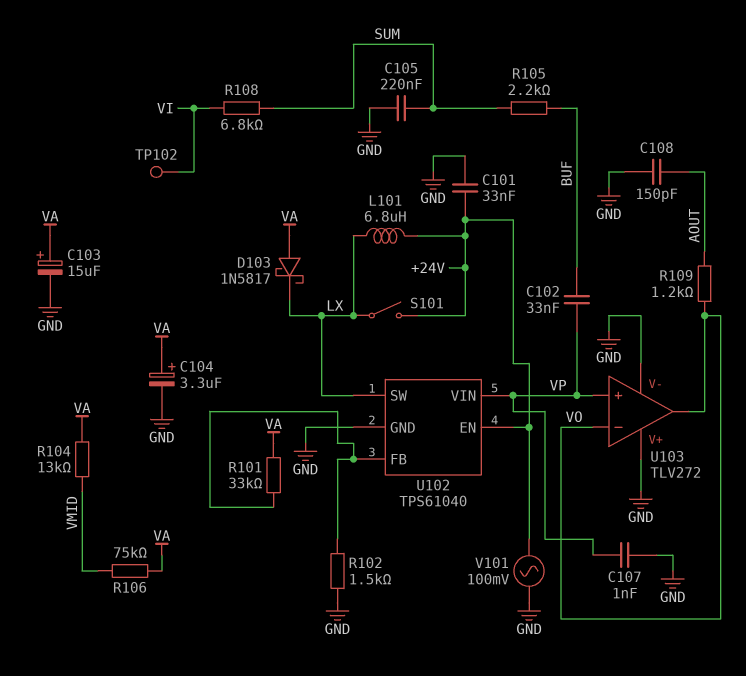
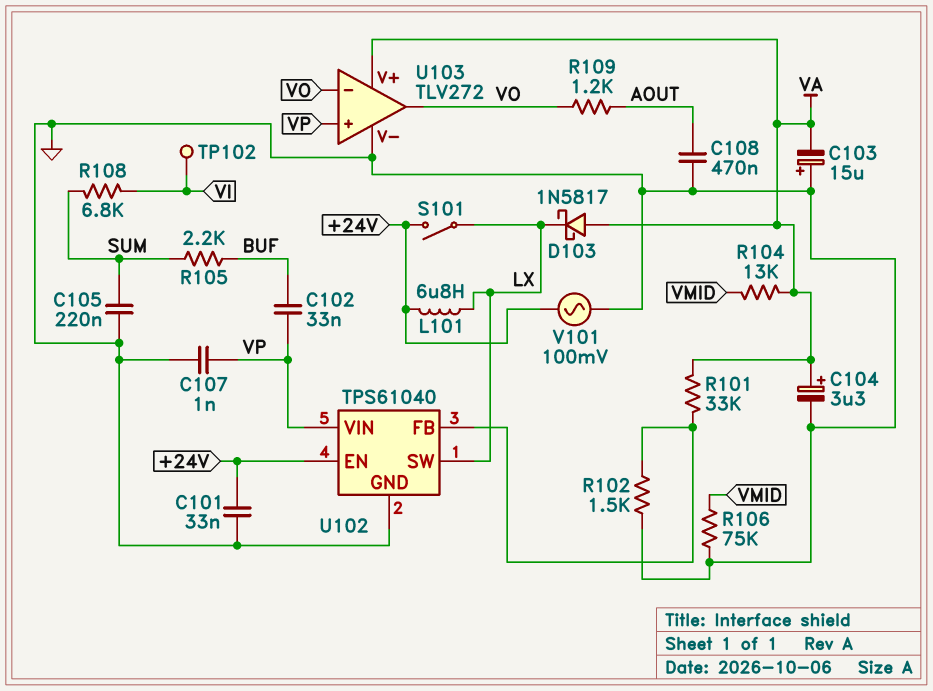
C103: 15uF (plus VA, minus GND) -> 15uF (plus GND, minus VA)
C108: 150pF (AOUT, GND) -> 470nF (AOUT, GND)
R106: 75k (VA, VMID) -> 75k (GND, VMID)
U103 pin V+: GND -> VA

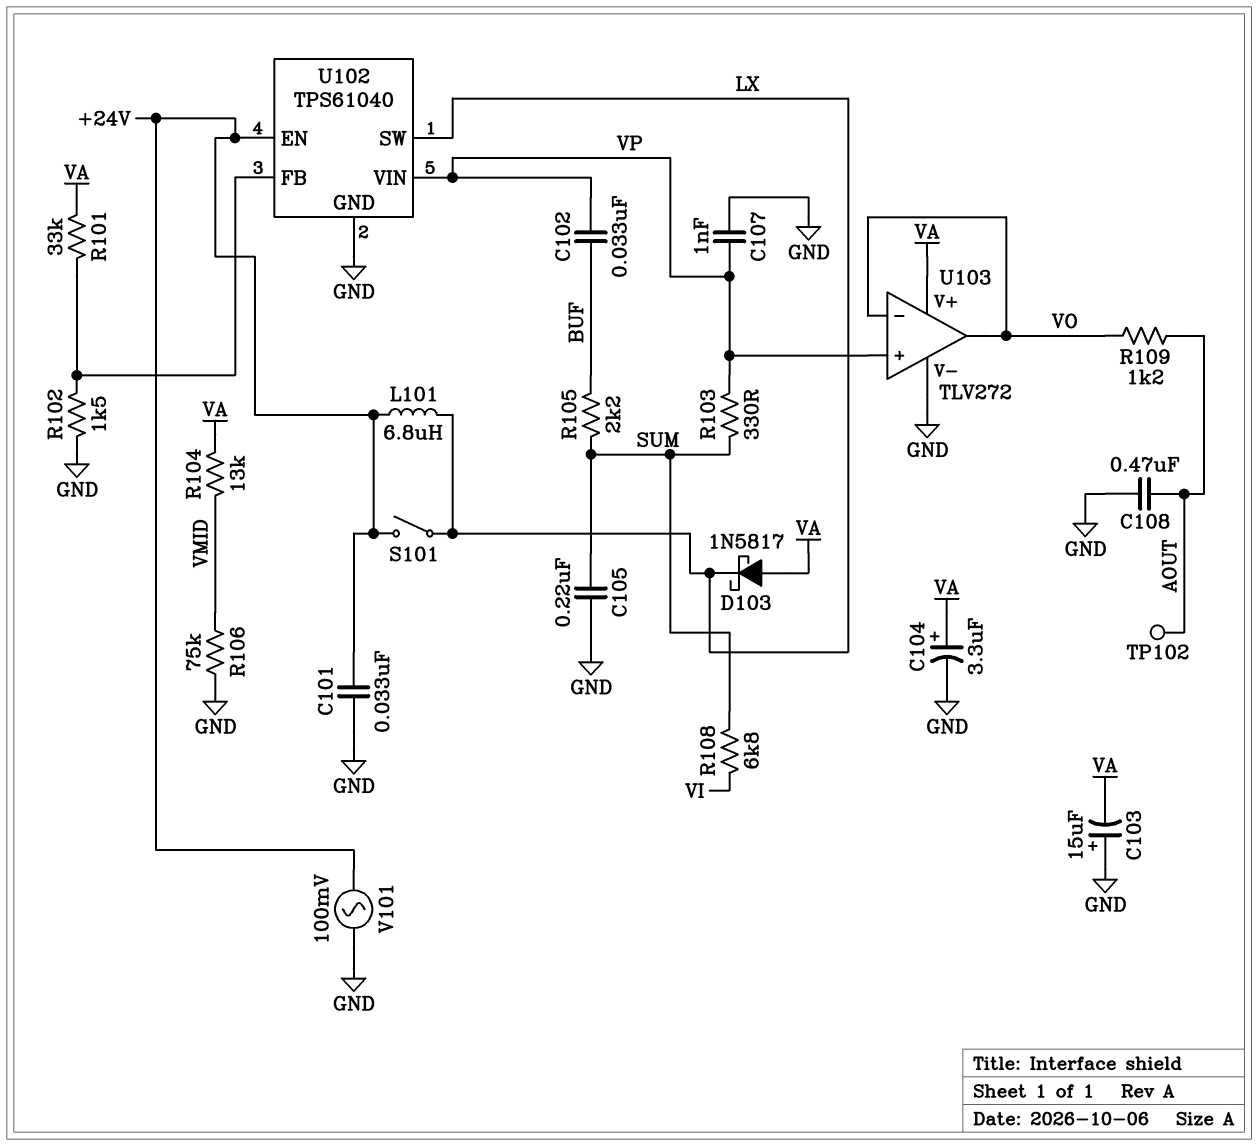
R103: none -> 330 (SUM, VP)
TP102: test point (VI) -> test point (AOUT)

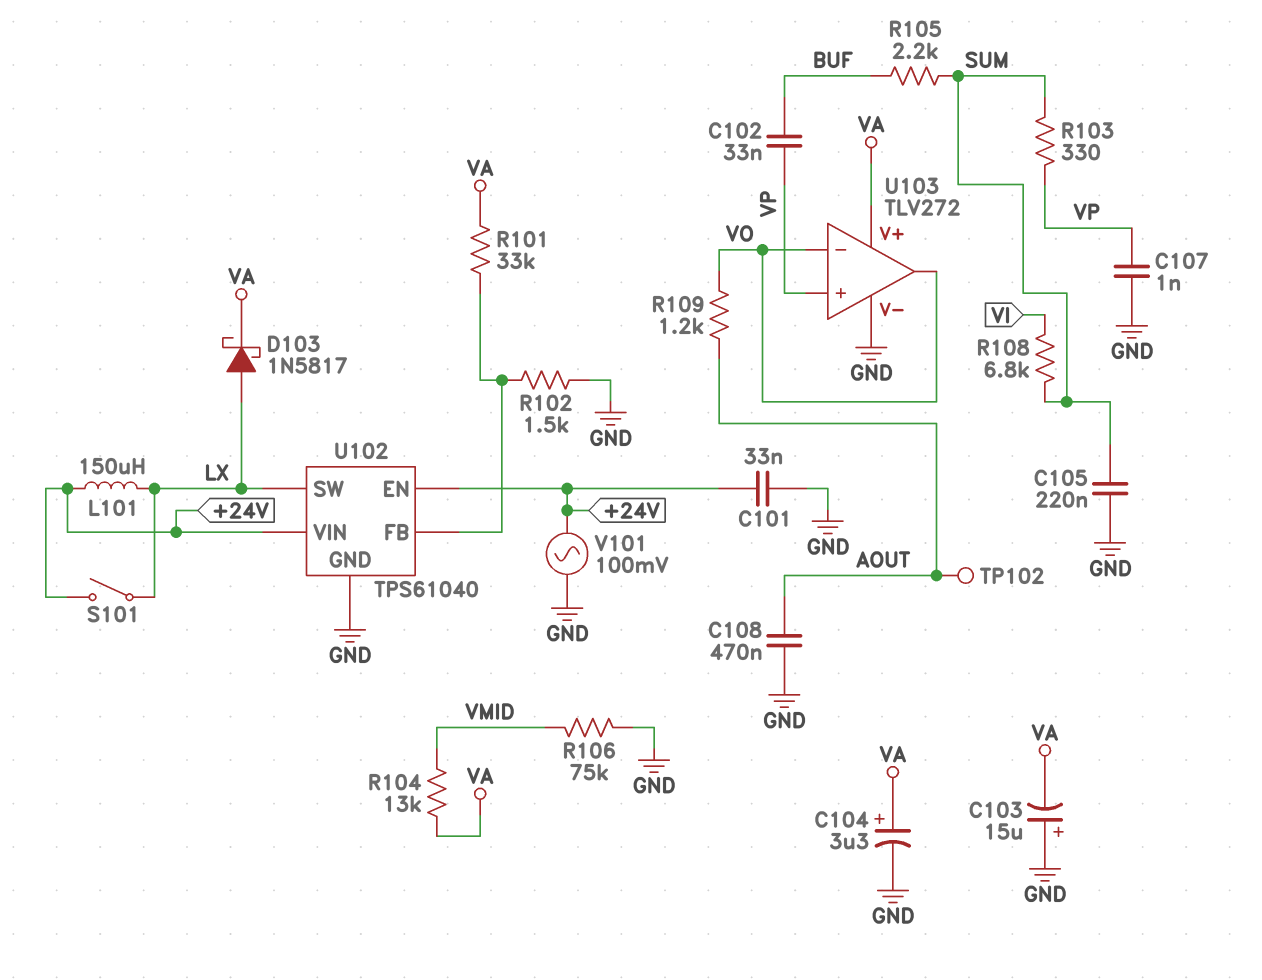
D103: schottky 1N5817 (A VA, K LX) -> schottky 1N5817 (A LX, K VA)
L101: 6.8uH (+24V, LX) -> 150uH (+24V, LX)
U102 pin VIN: VP -> +24V

